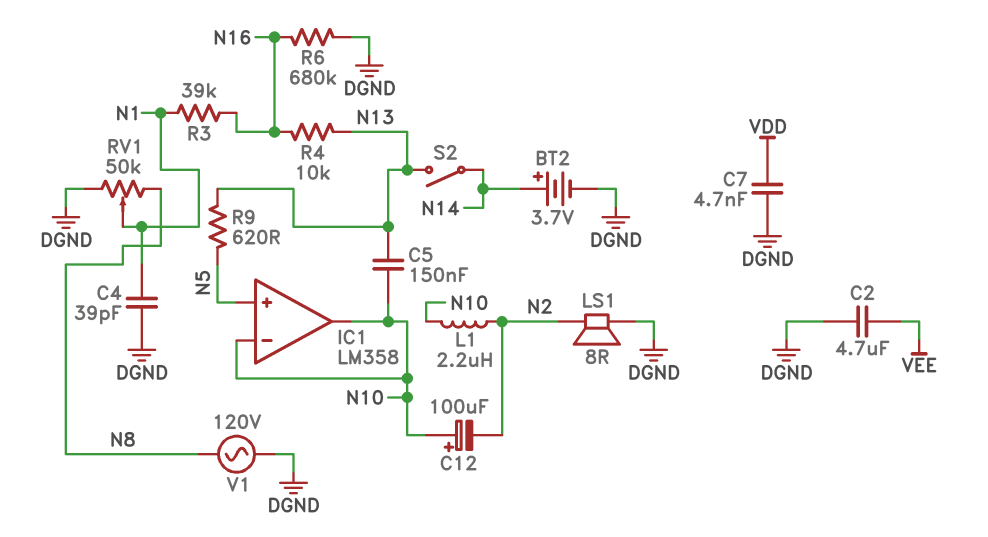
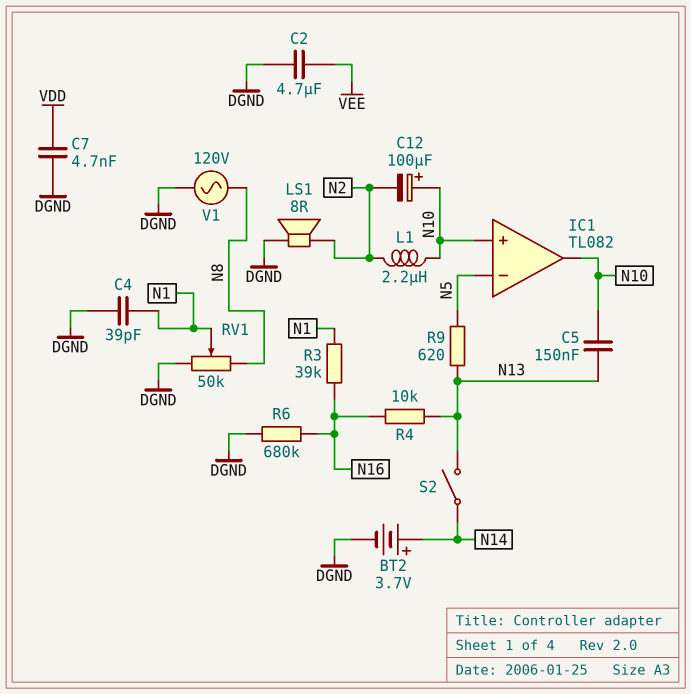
IC1: LM358 -> TL082
IC1 pin in+: N5 -> N10
IC1 pin in-: N10 -> N5

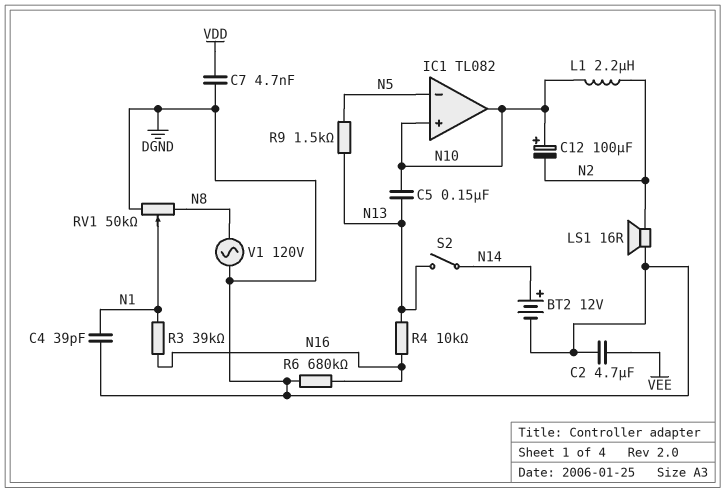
BT2: 3.7V (plus N14, minus DGND) -> 12V (plus N14, minus DGND)
LS1: speaker 8R (DGND, N2) -> speaker 16R (DGND, N2)
R9: 620 (N5, N13) -> 1.5k (N5, N13)

